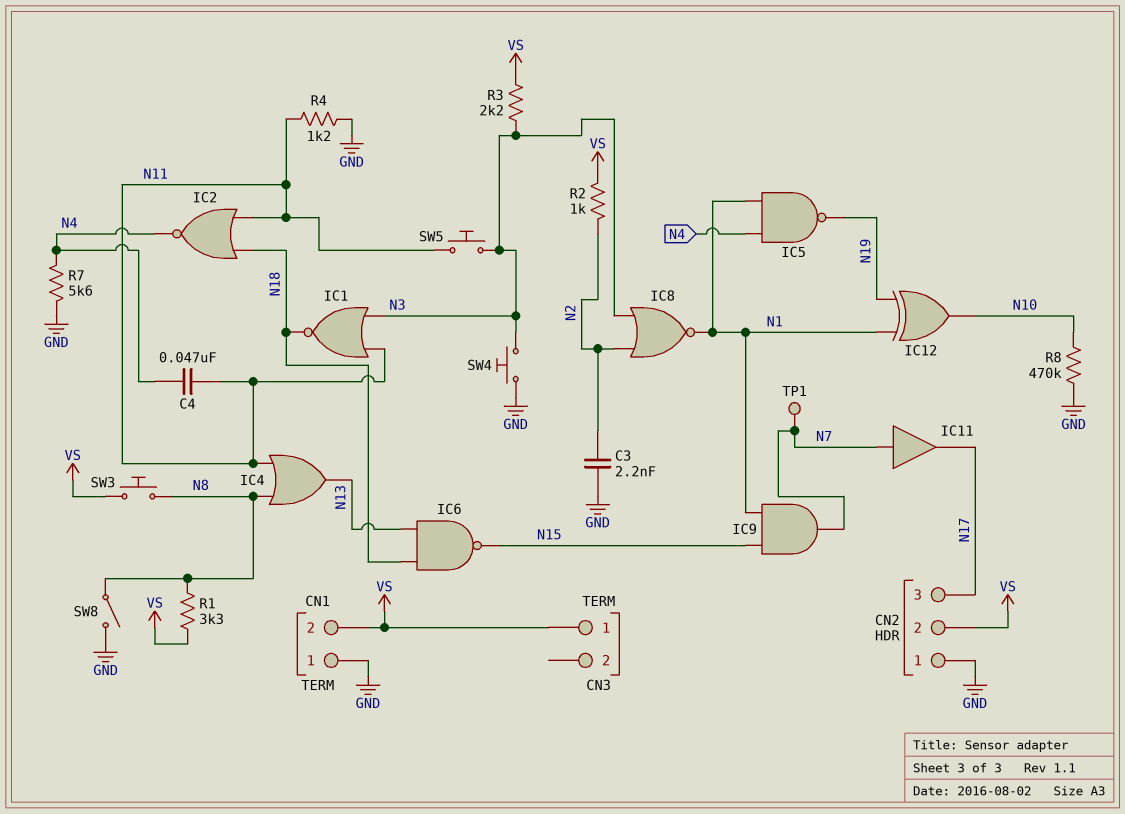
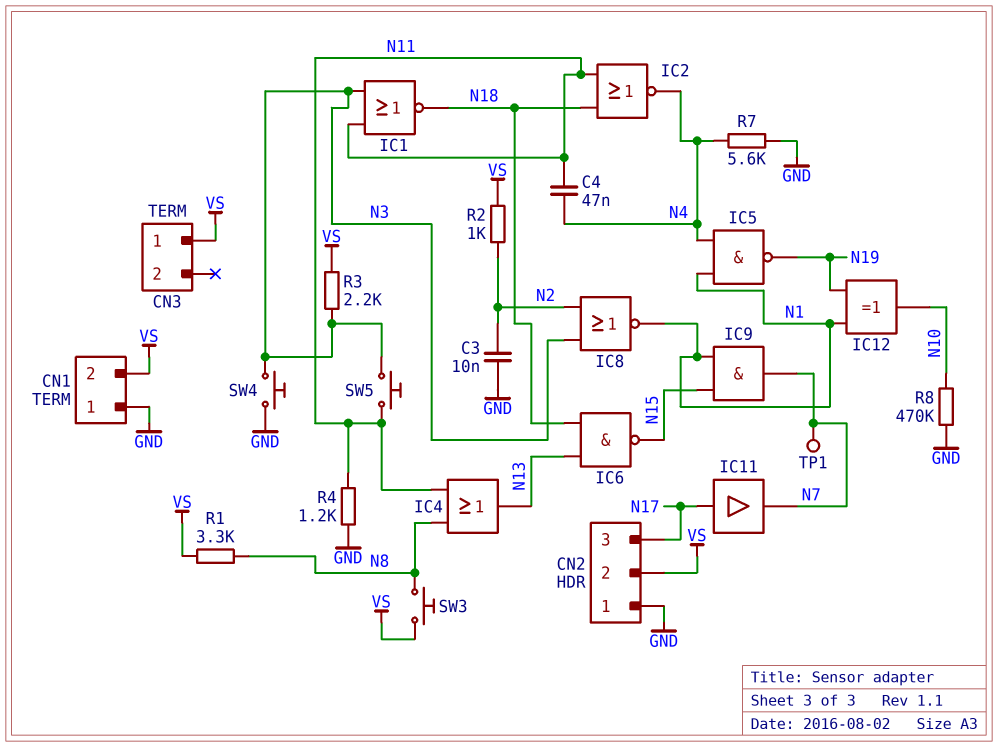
C3: 2.2nF (GND, N2) -> 10nF (GND, N2)
IC11: buffer (in N7, out N17) -> buffer (in N17, out N7)
SW8: switch (GND, N8) -> none

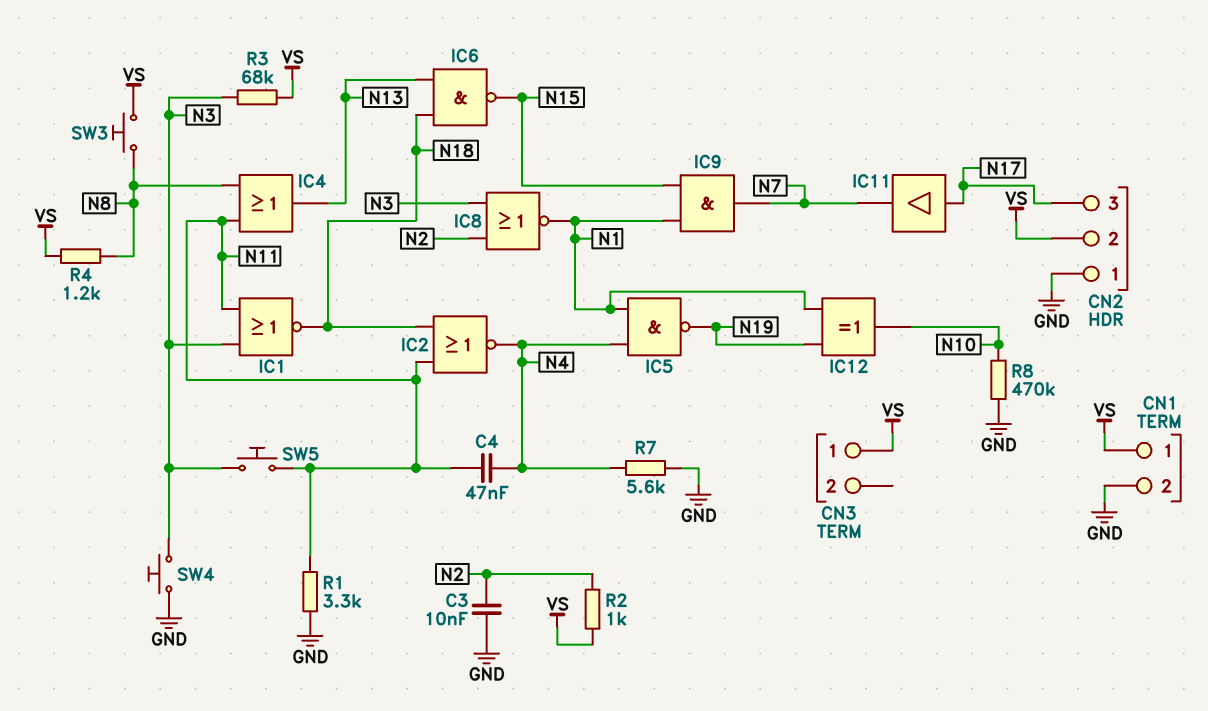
CN1 pin 1: GND -> VS
CN1 pin 2: VS -> GND
R1: 3.3k (N8, VS) -> 3.3k (GND, N11)
R3: 2.2k (N3, VS) -> 68k (N3, VS)
R4: 1.2k (GND, N11) -> 1.2k (N8, VS)
TP1: test point (N7) -> none

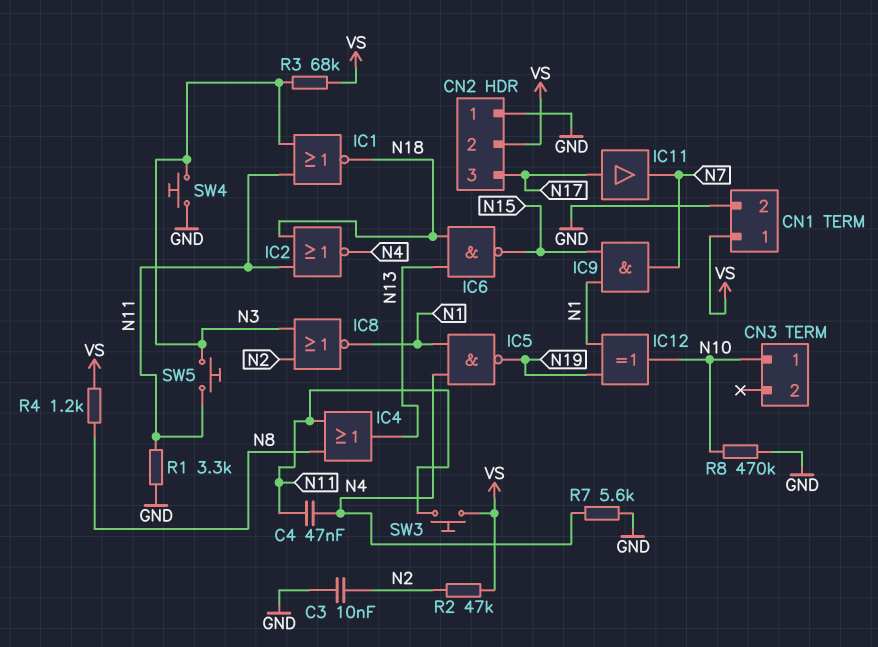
CN3 pin 1: VS -> N10
R2: 1k (N2, VS) -> 47k (N2, VS)
SW3: button (N8, VS) -> button (N11, VS)

